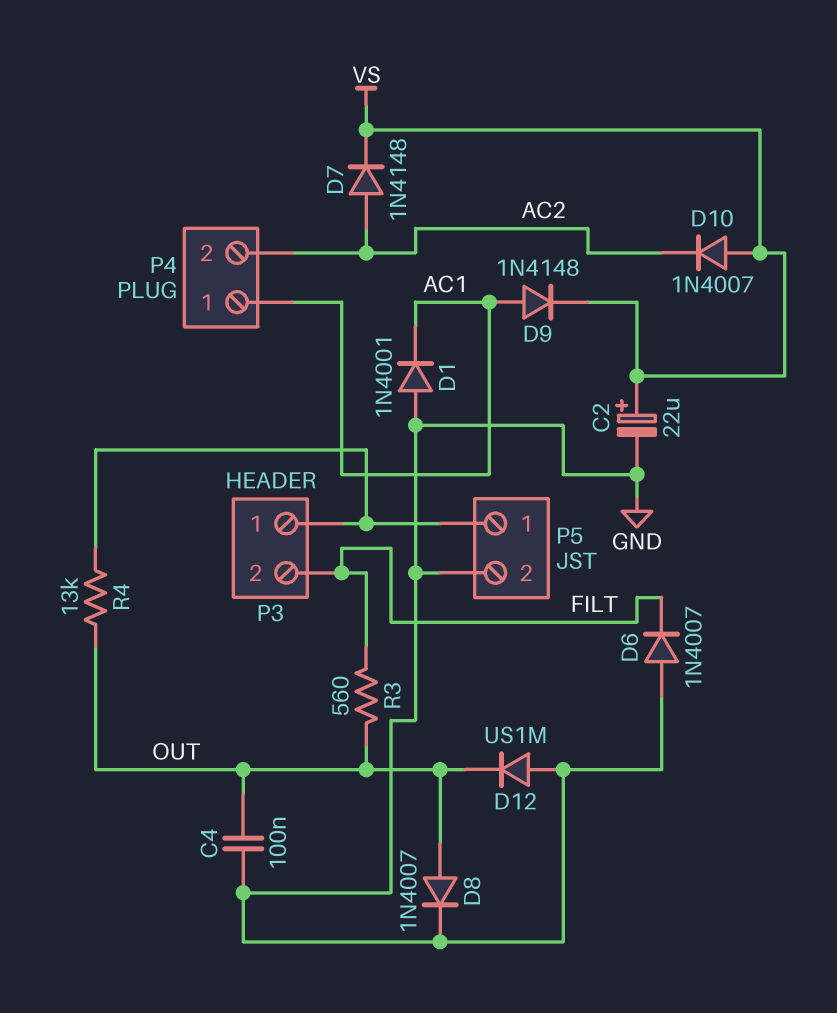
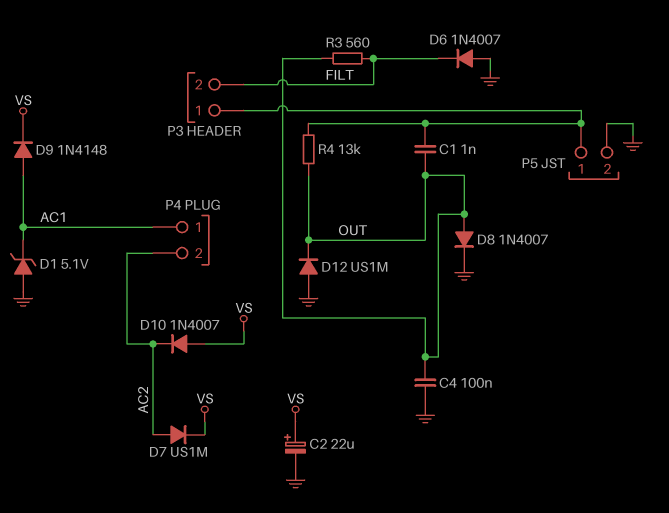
C1: none -> 1nF (OUT, P3/1)
D1: diode 1N4001 (A GND, K AC1) -> zener 5.1V (A GND, K AC1)
D7: diode 1N4148 (A AC2, K VS) -> diode US1M (A AC2, K VS)

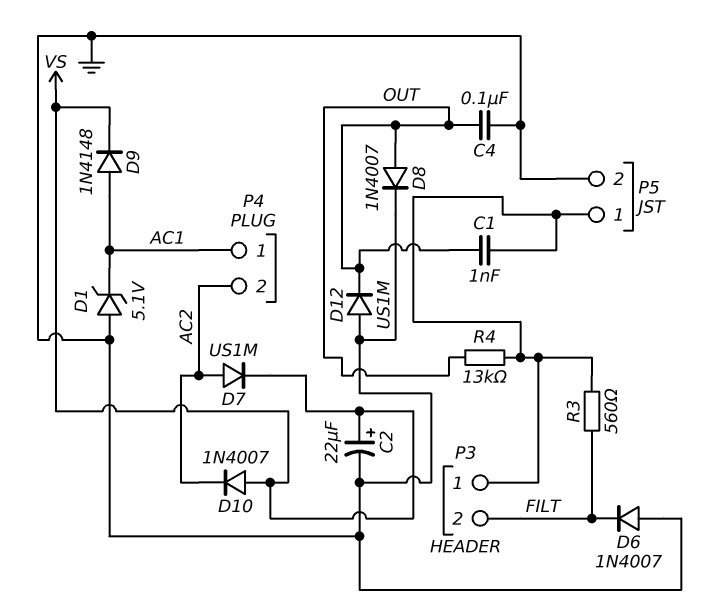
R3: 560 (FILT, OUT) -> 560 (FILT, P3/1)

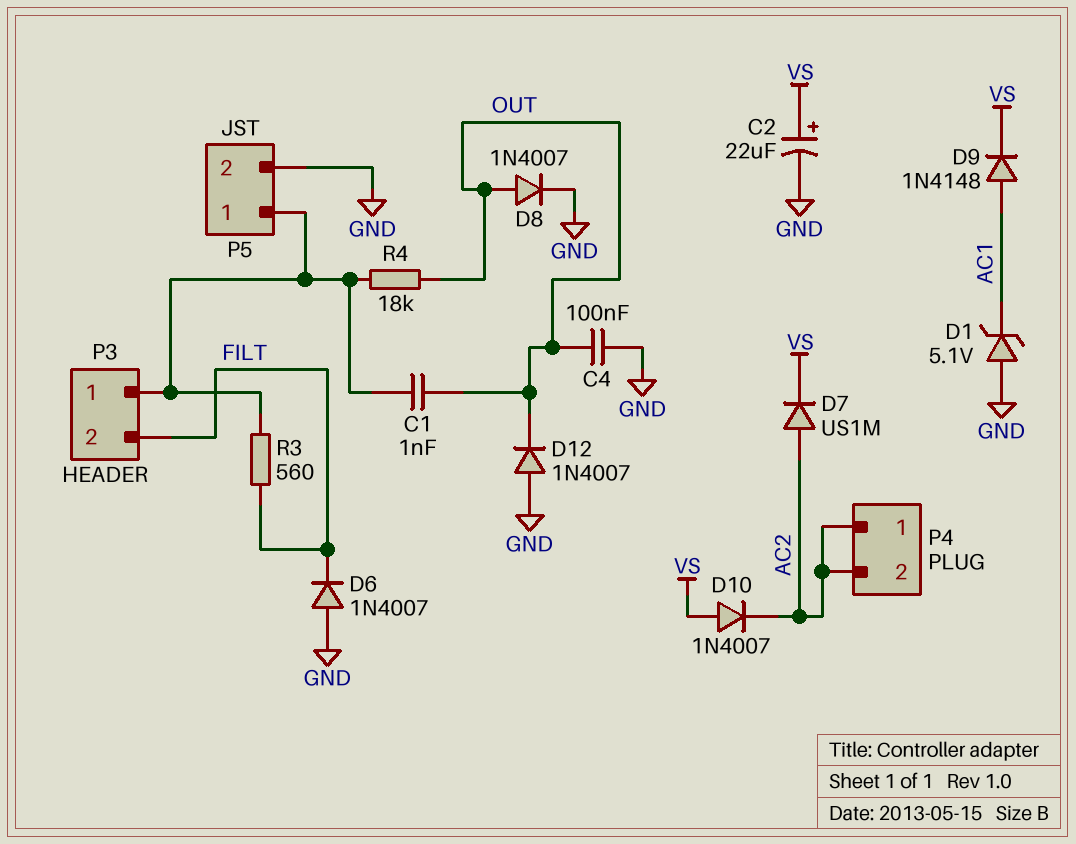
D12: diode US1M (A GND, K OUT) -> diode 1N4007 (A GND, K OUT)
P4 pin 1: AC1 -> AC2
R4: 13k (OUT, P3/1) -> 18k (OUT, P3/1)

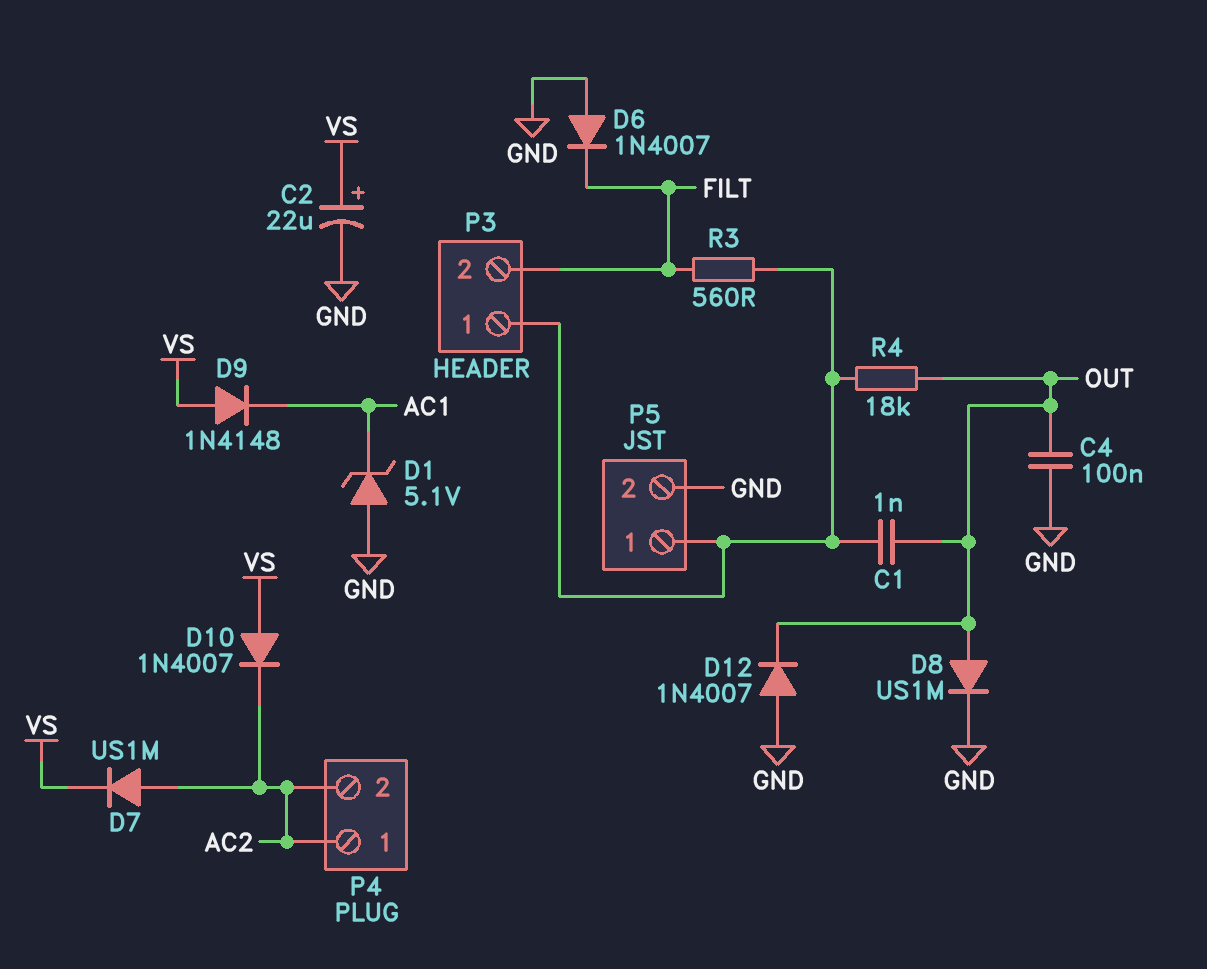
D8: diode 1N4007 (A OUT, K GND) -> diode US1M (A OUT, K GND)
D9: diode 1N4148 (A AC1, K VS) -> diode 1N4148 (A VS, K AC1)

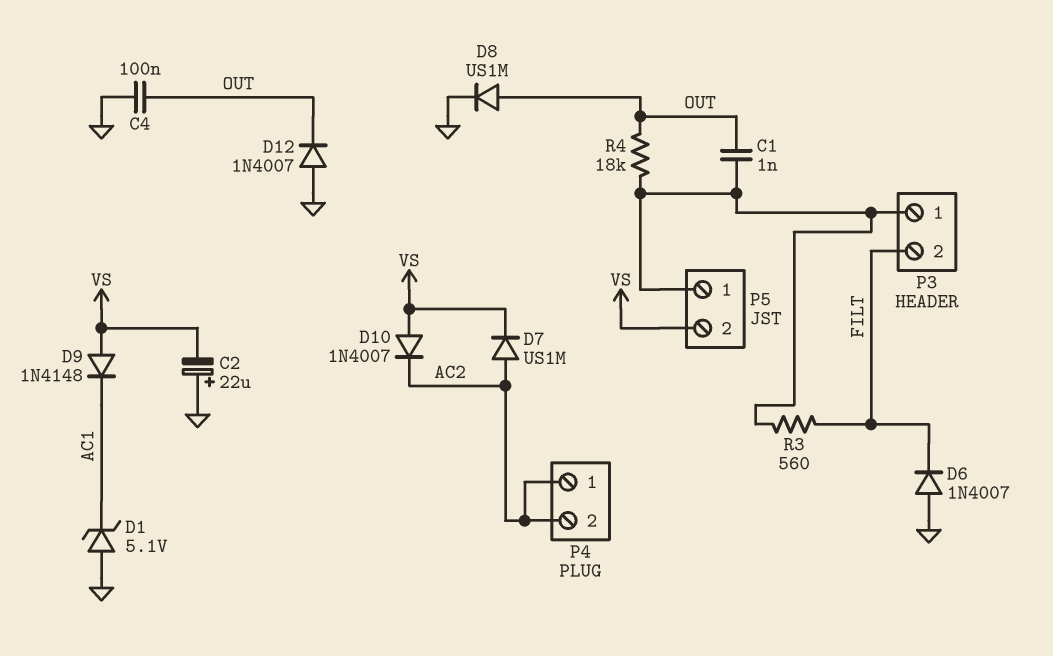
C2: 22uF (plus VS, minus GND) -> 22uF (plus GND, minus VS)
P5 pin 2: GND -> VS

